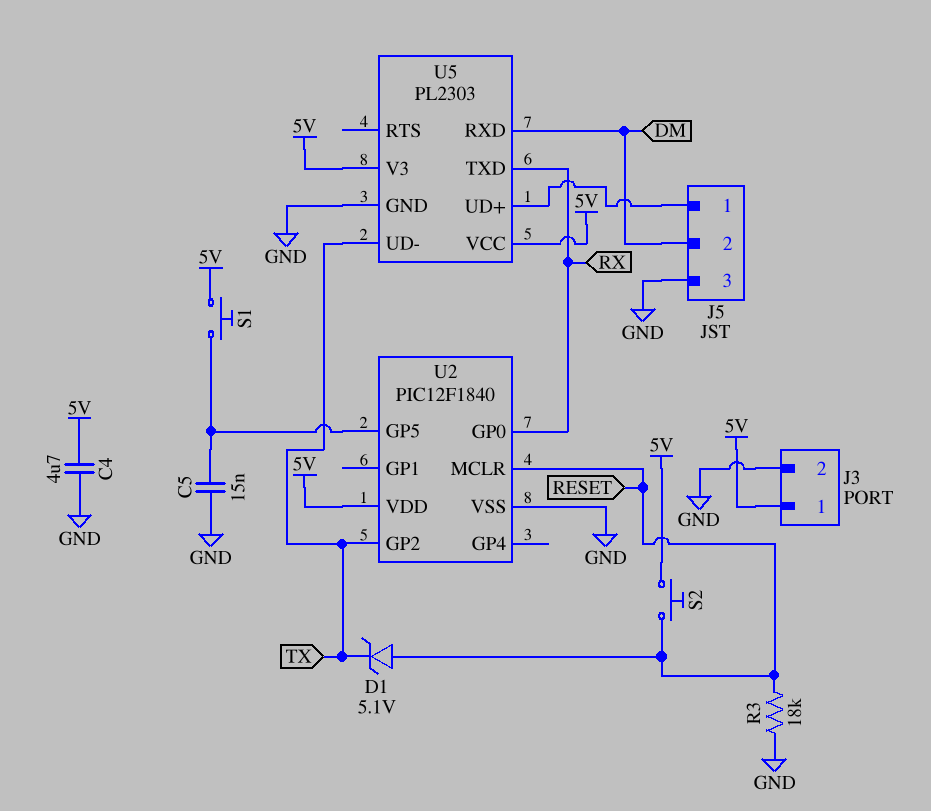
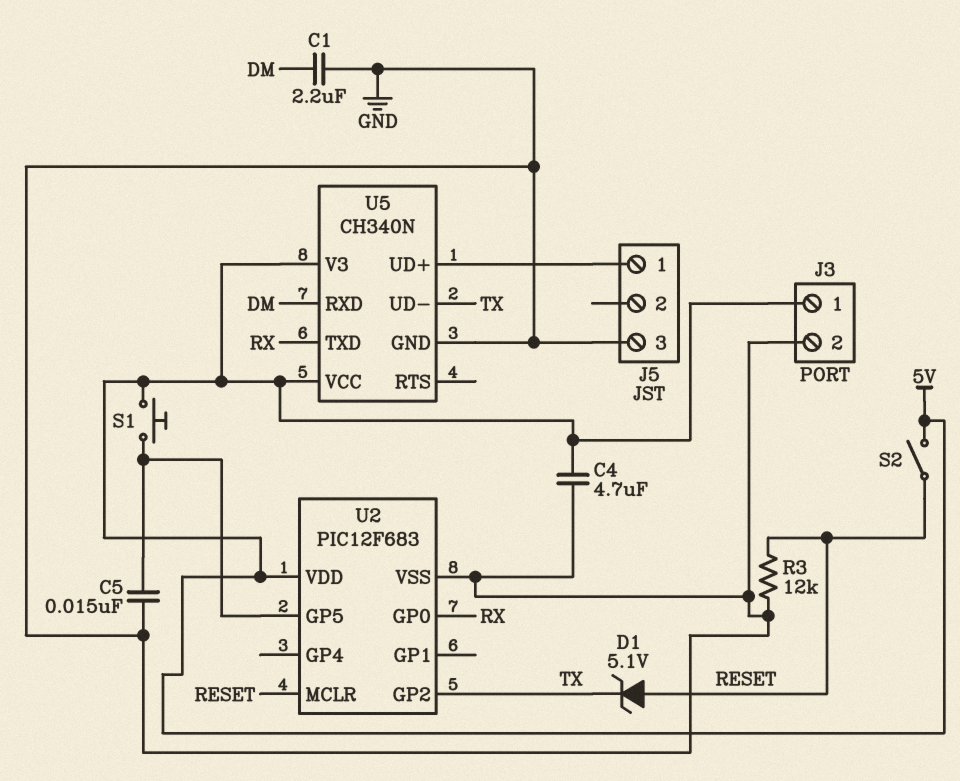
C1: none -> 2.2uF (DM, GND)
J5 pin 2: DM -> none
R3: 18k (GND, RESET) -> 12k (GND, RESET)
S2: button (5V, RESET) -> switch (5V, RESET)
U2: PIC12F1840 -> PIC12F683
U5: PL2303 -> CH340N

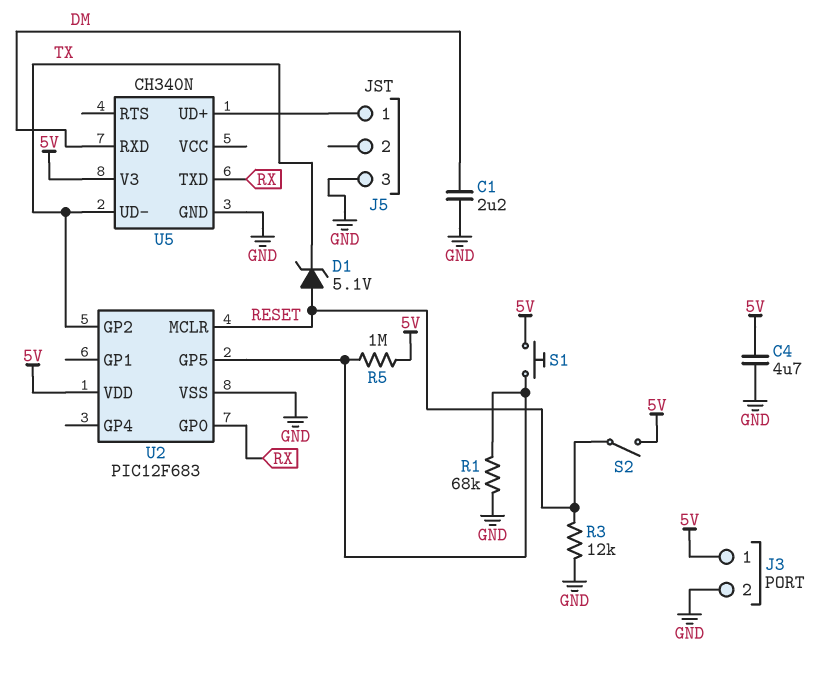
C5: 15nF (GND, U2/GP5) -> none
R1: none -> 68k (GND, U2/GP5)
R5: none -> 1M (5V, U2/GP5)
U5 pin VCC: 5V -> none

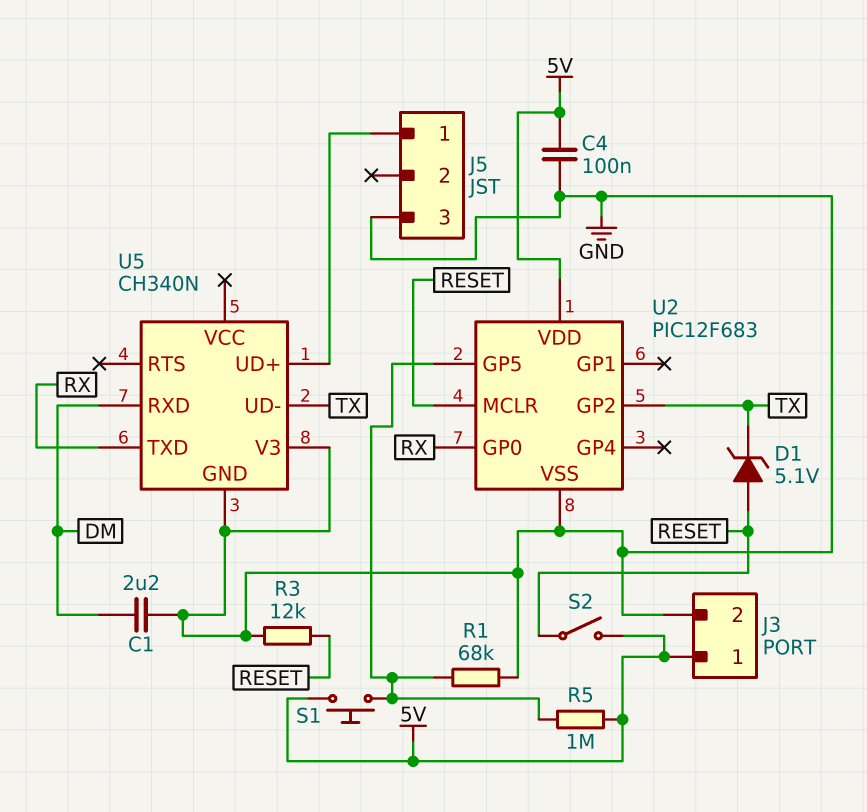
C4: 4.7uF (5V, GND) -> 100nF (5V, GND)
U5 pin V3: 5V -> GND

